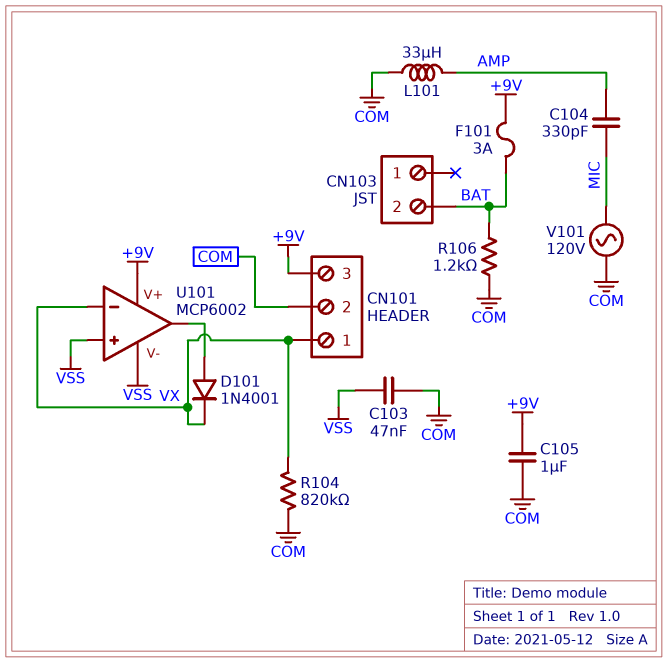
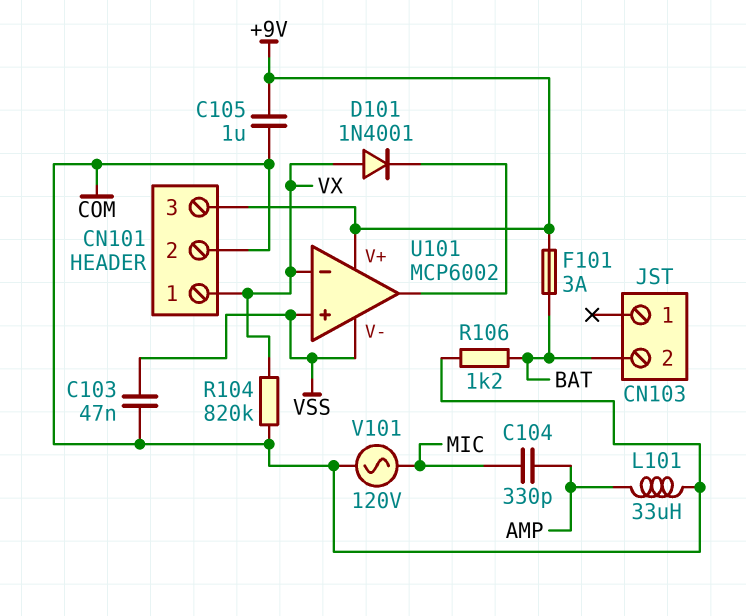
D101: diode 1N4001 (A U101/out, K VX) -> diode 1N4001 (A VX, K U101/out)

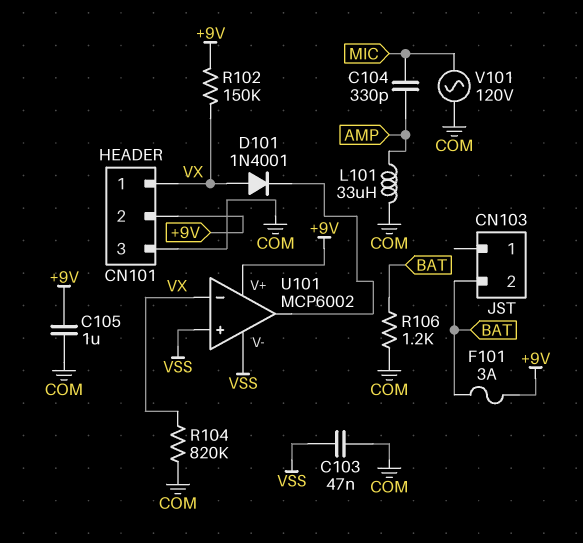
CN101 pin 2: COM -> +9V
CN101 pin 3: +9V -> COM
R102: none -> 150k (+9V, VX)

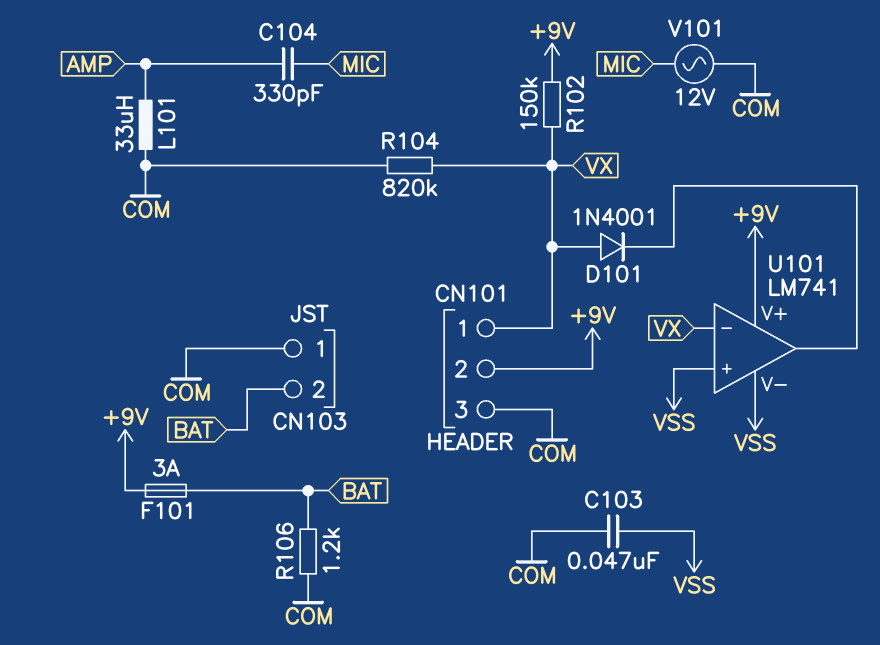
C105: 1uF (+9V, COM) -> none
CN103 pin 1: none -> COM
U101: MCP6002 -> LM741
V101: AC 120V (COM, MIC) -> AC 12V (COM, MIC)

